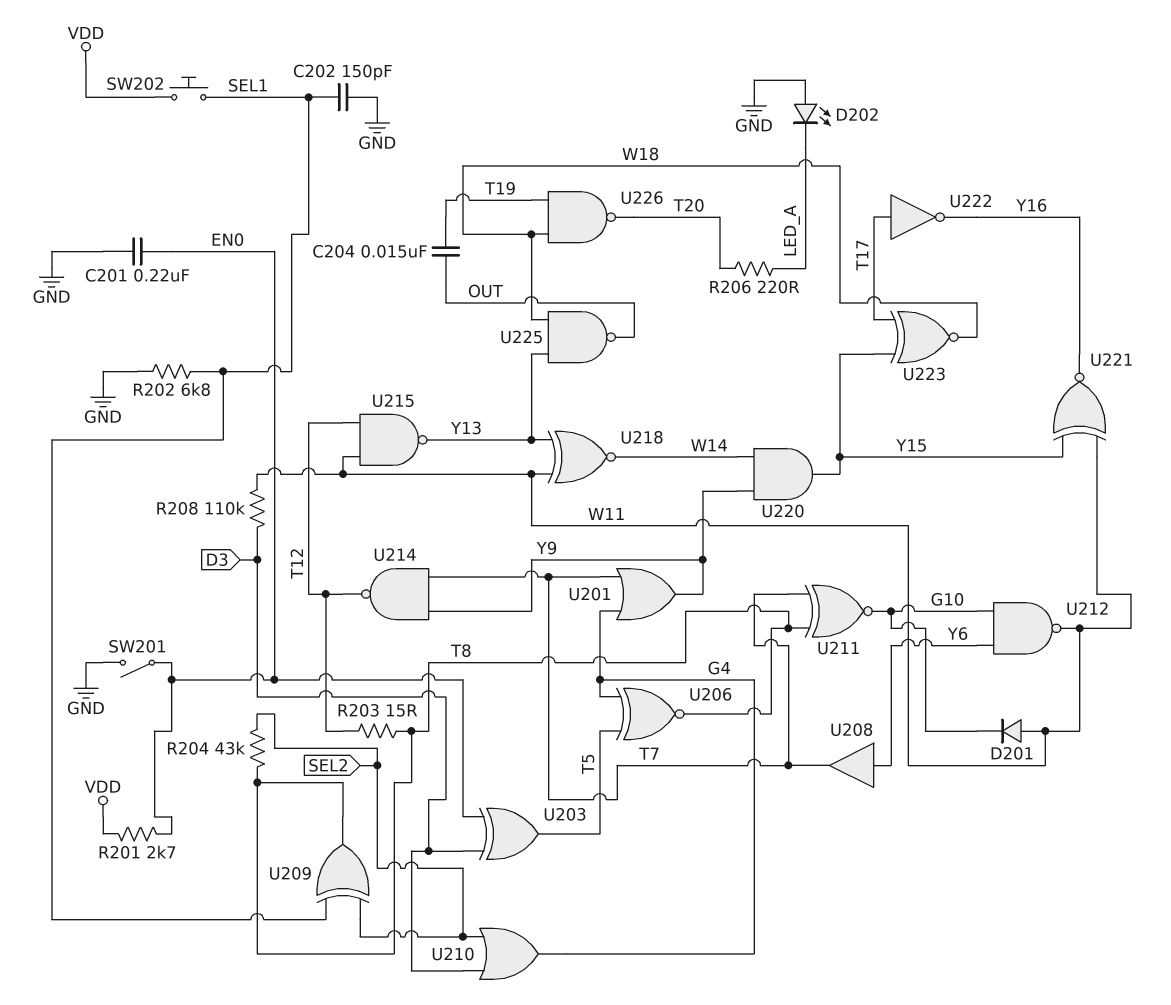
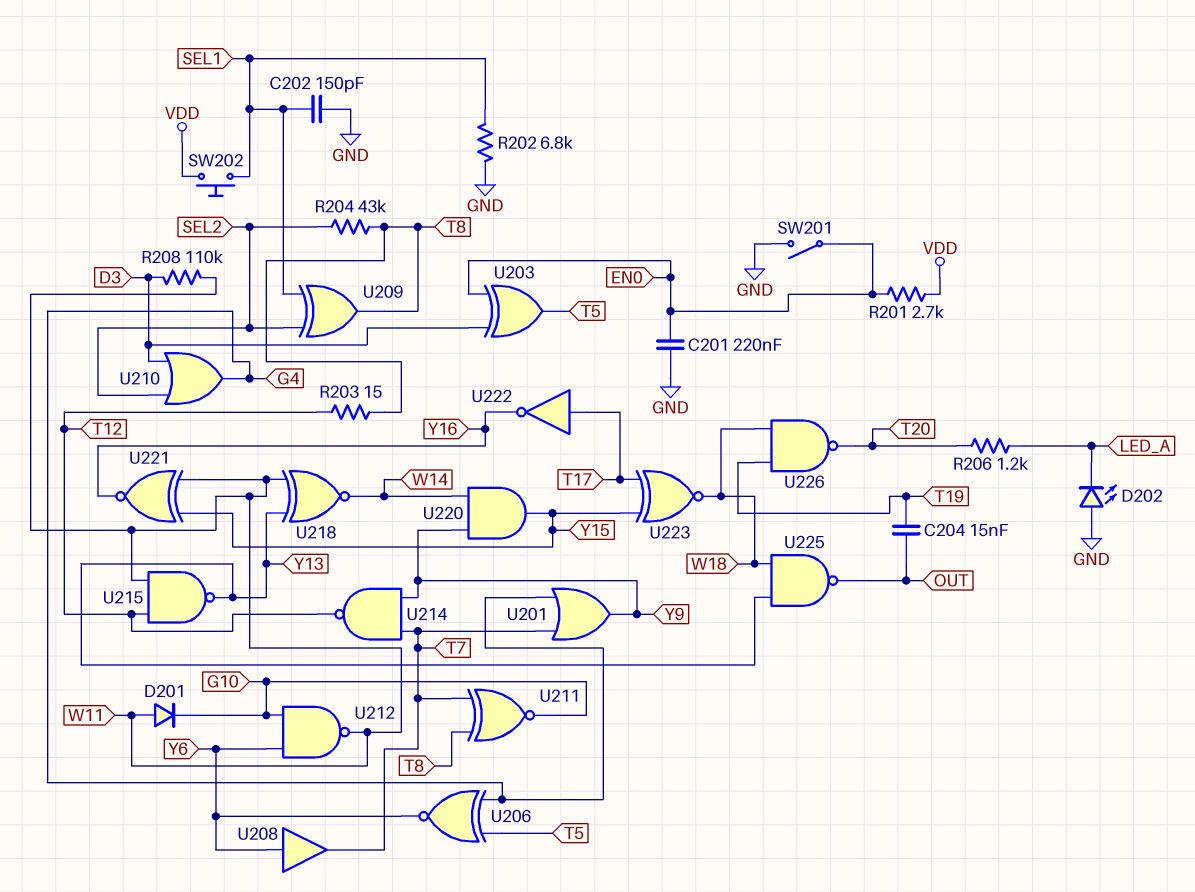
R206: 220 (LED_A, T20) -> 1.2k (LED_A, T20)
U206: XNOR (in G4, in T5, out T8) -> XNOR (in G4, in T5, out Y6)

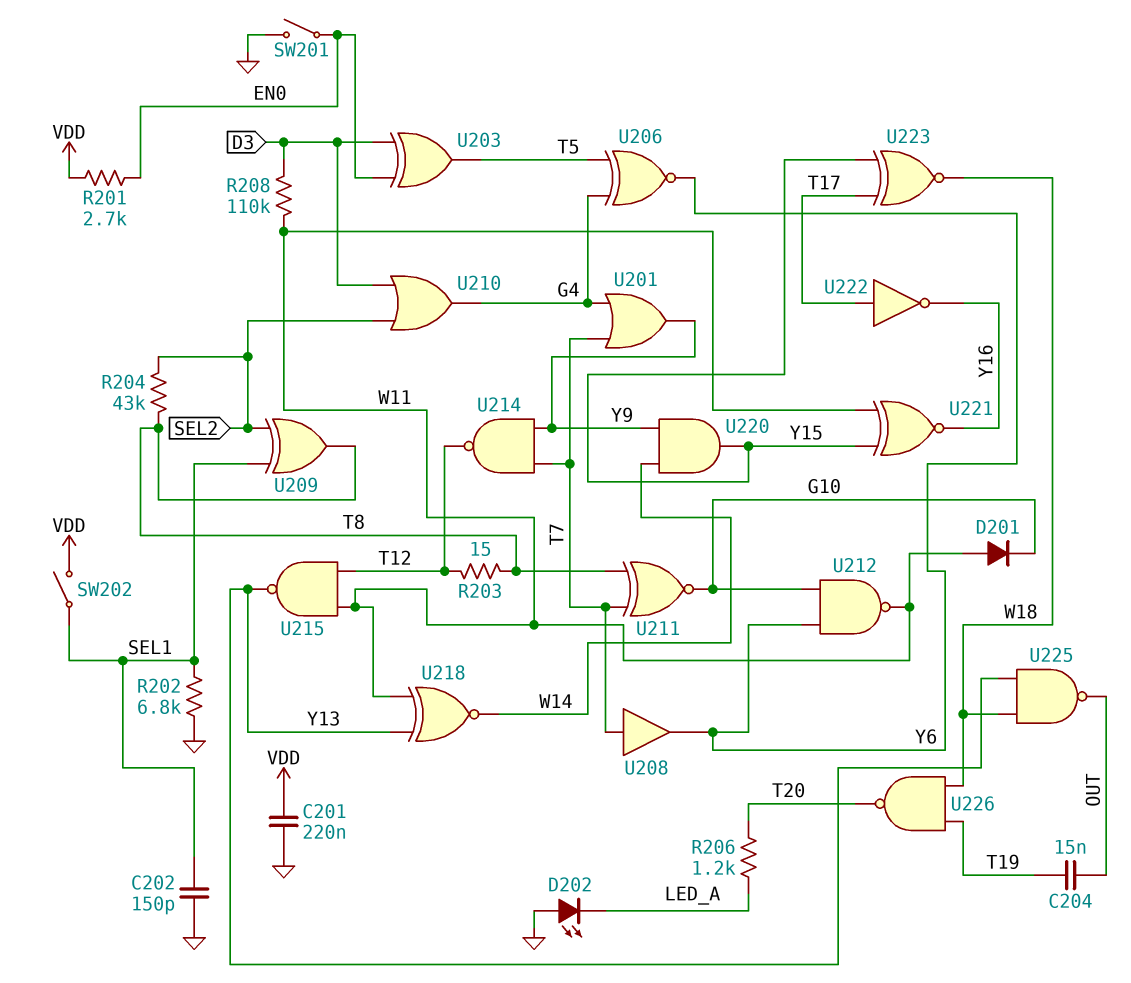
C201: 220nF (EN0, GND) -> 220nF (GND, VDD)
SW202: button (SEL1, VDD) -> switch (SEL1, VDD)
U208: buffer (in Y6, out T7) -> buffer (in T7, out Y6)

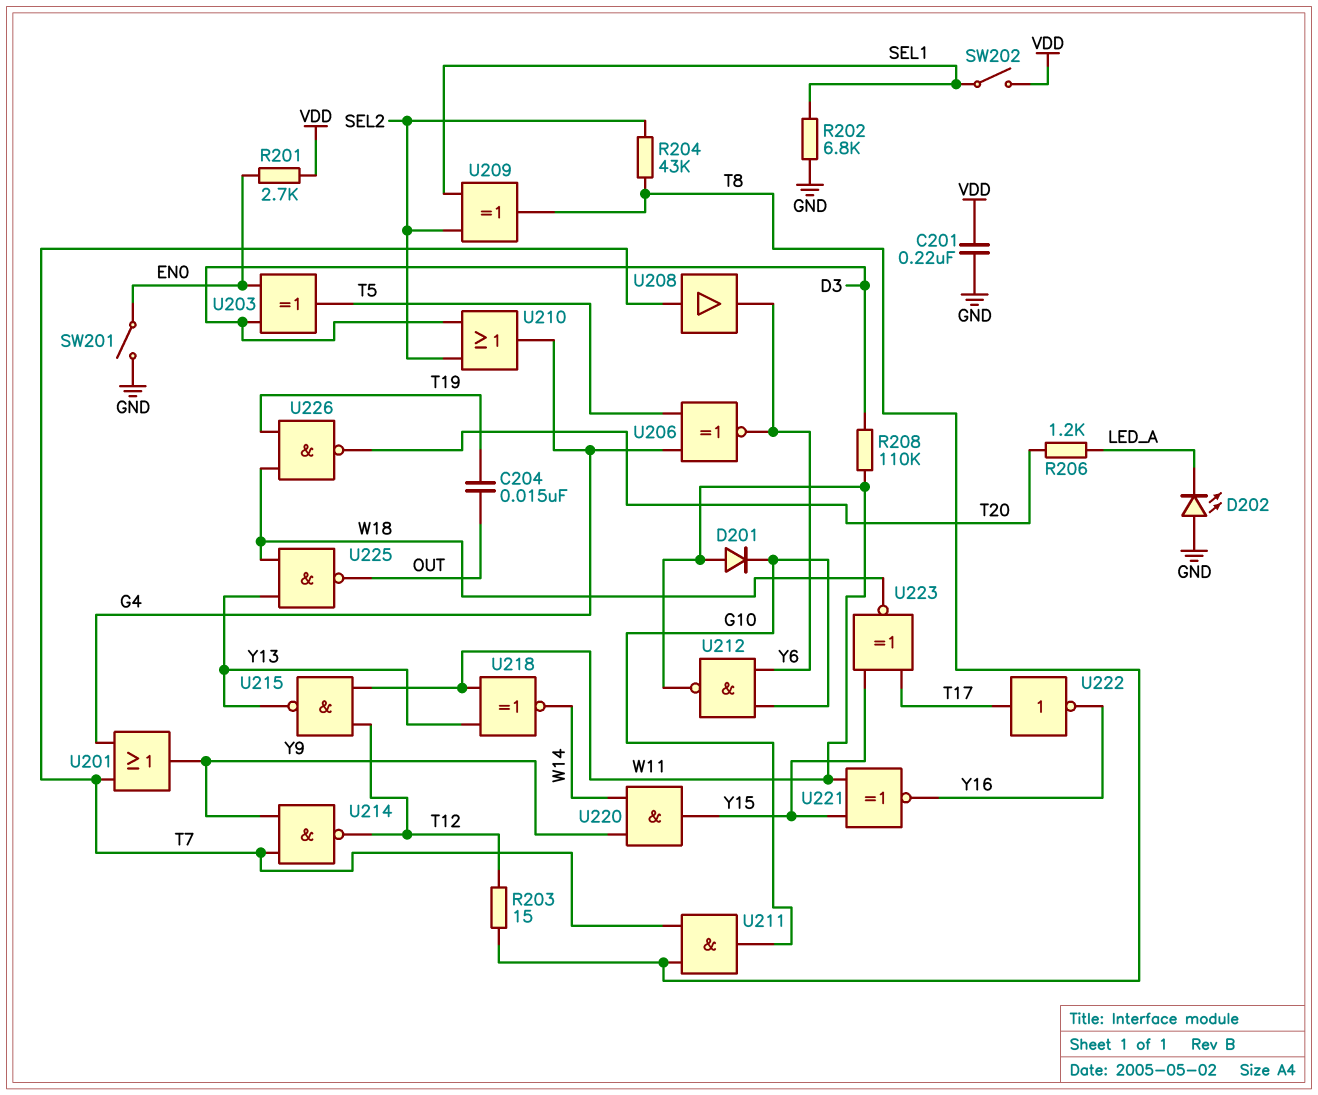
C202: 150pF (GND, SEL1) -> none
U211: XNOR (in T7, in T8, out G10) -> AND (in T7, in T8, out G10)

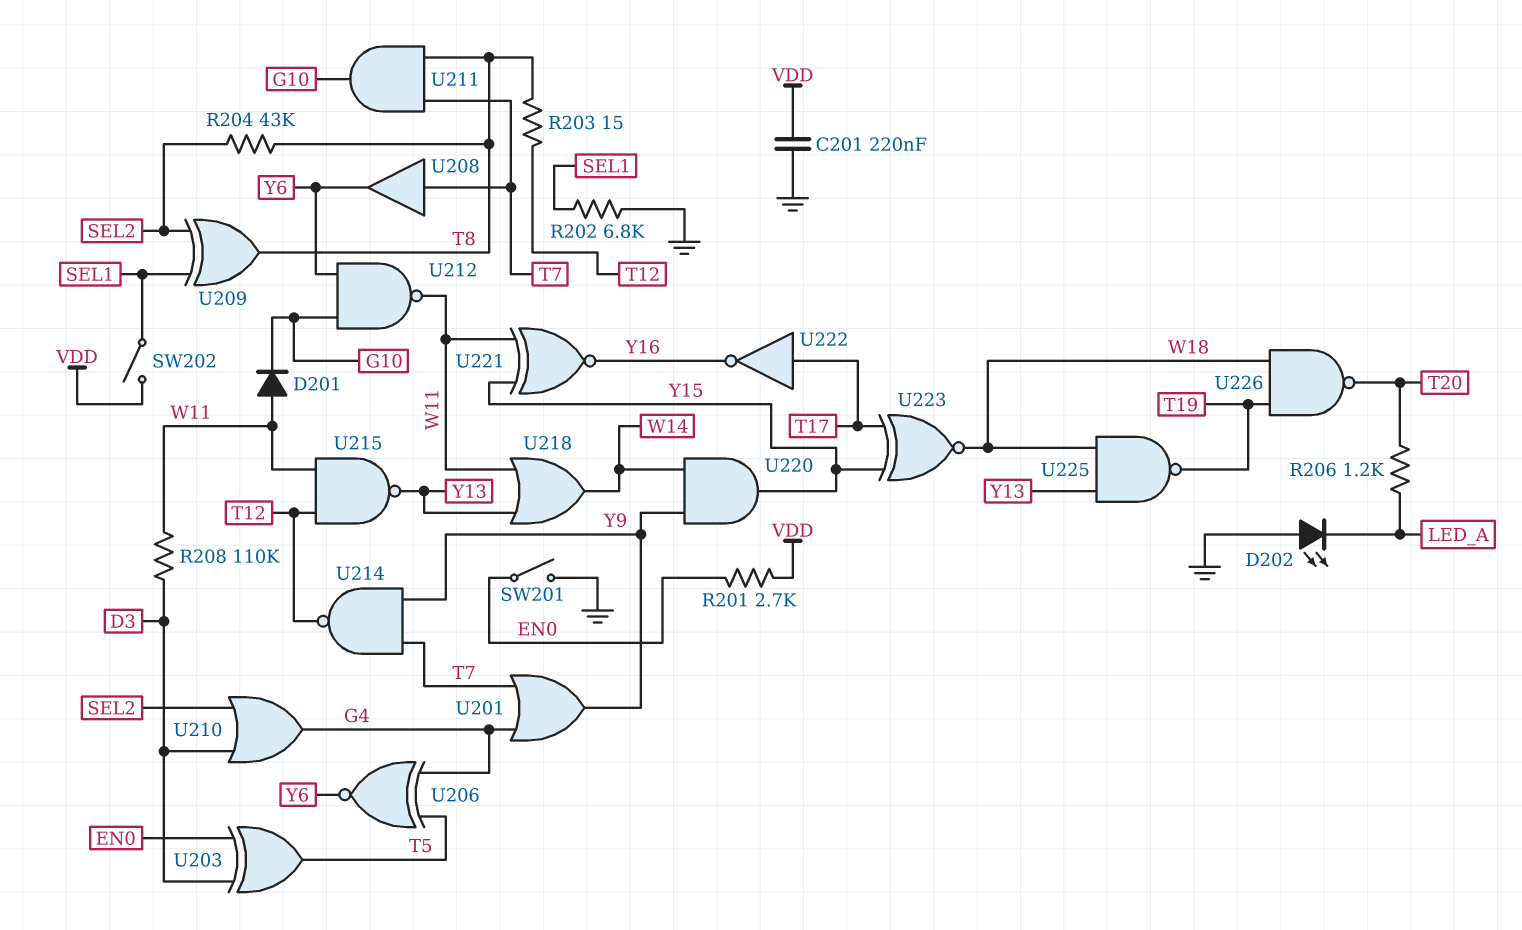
C204: 15nF (OUT, T19) -> none
U218: XNOR (in W11, in Y13, out W14) -> OR (in W11, in Y13, out W14)
U225: NAND (in W18, in Y13, out OUT) -> NAND (in W18, in Y13, out T19)

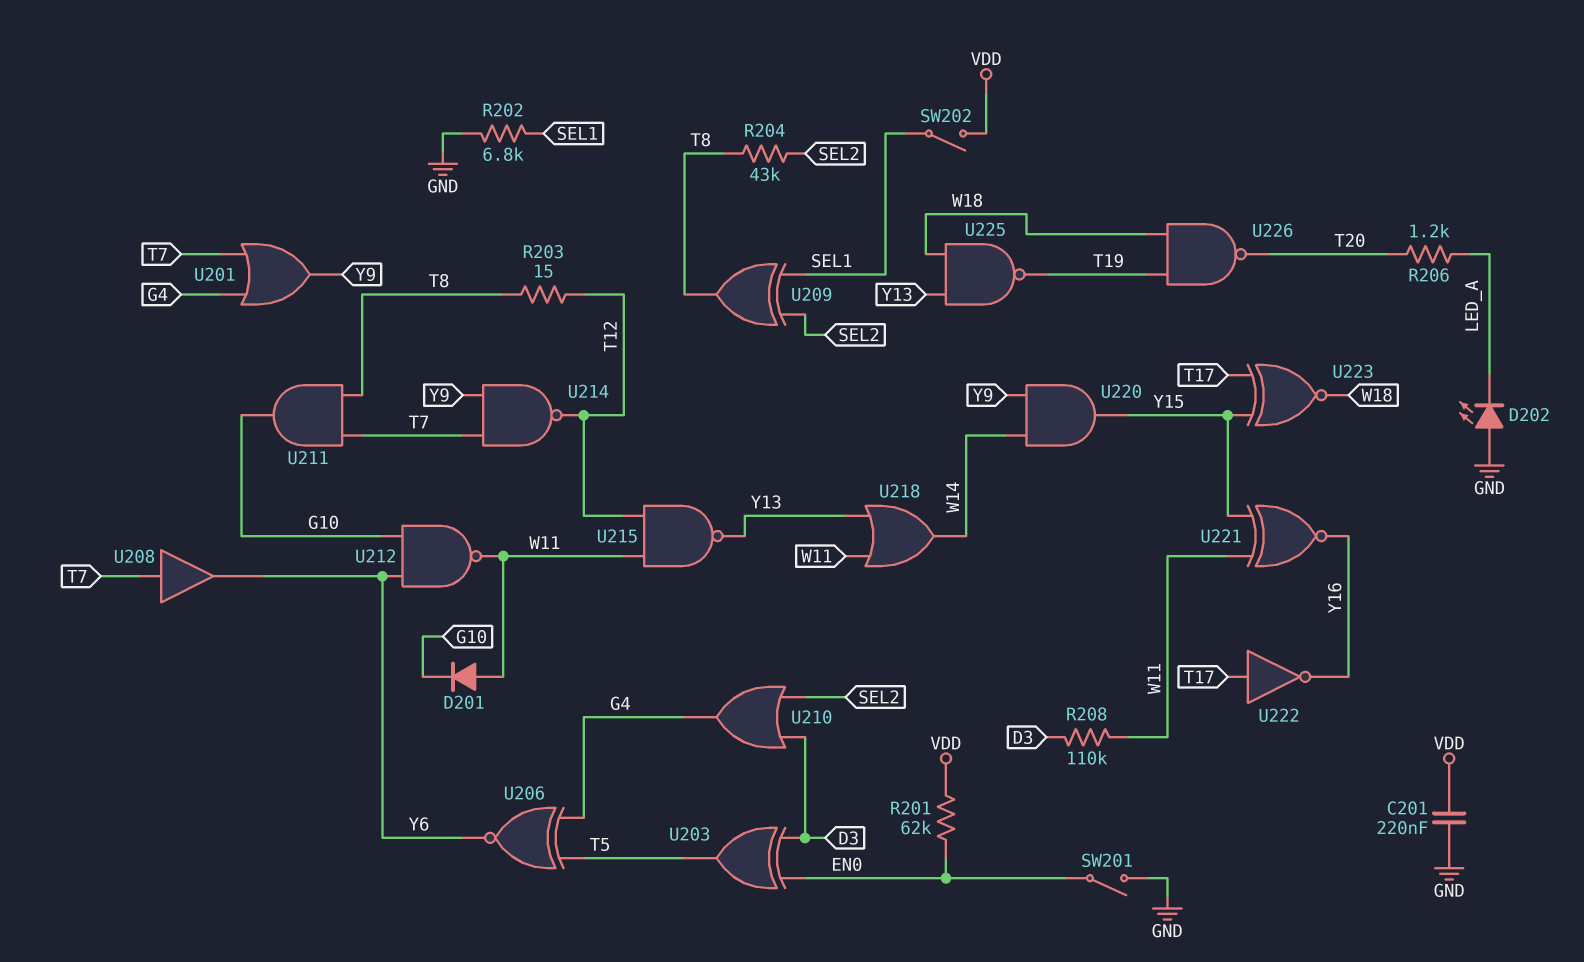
R201: 2.7k (EN0, VDD) -> 62k (EN0, VDD)

